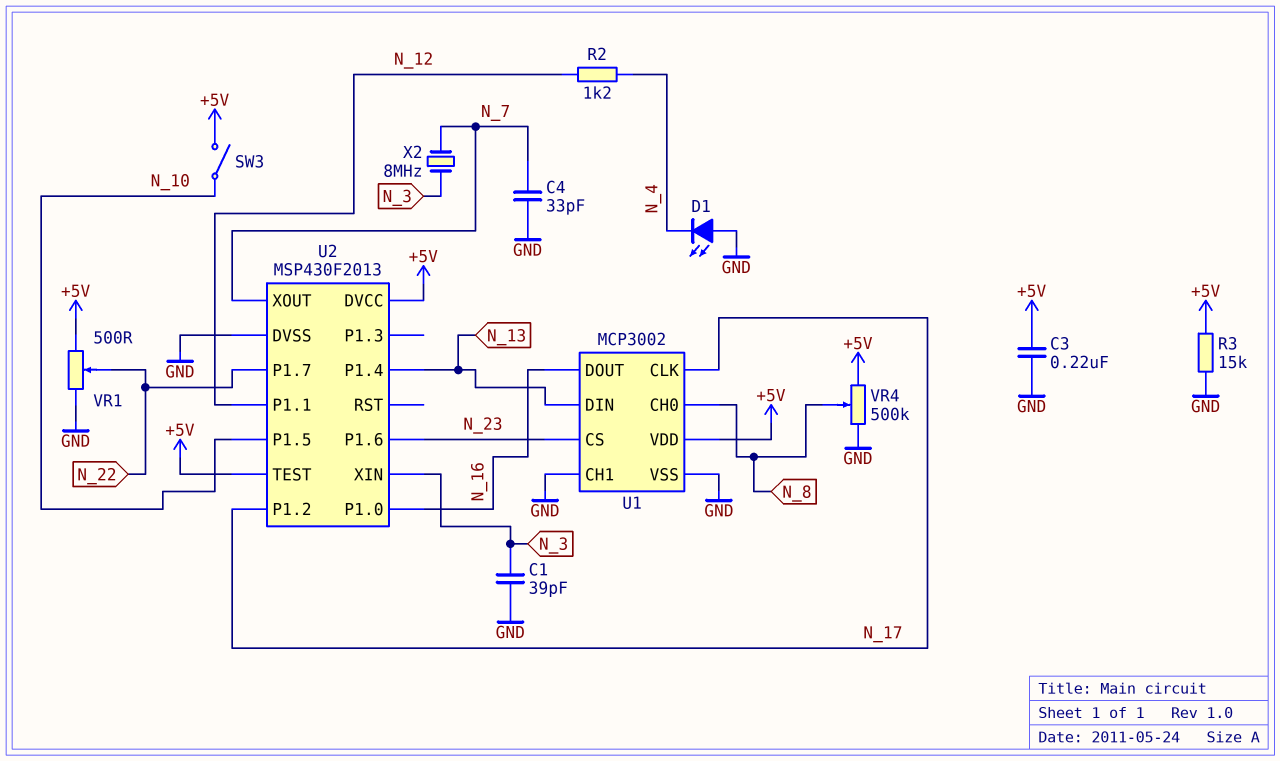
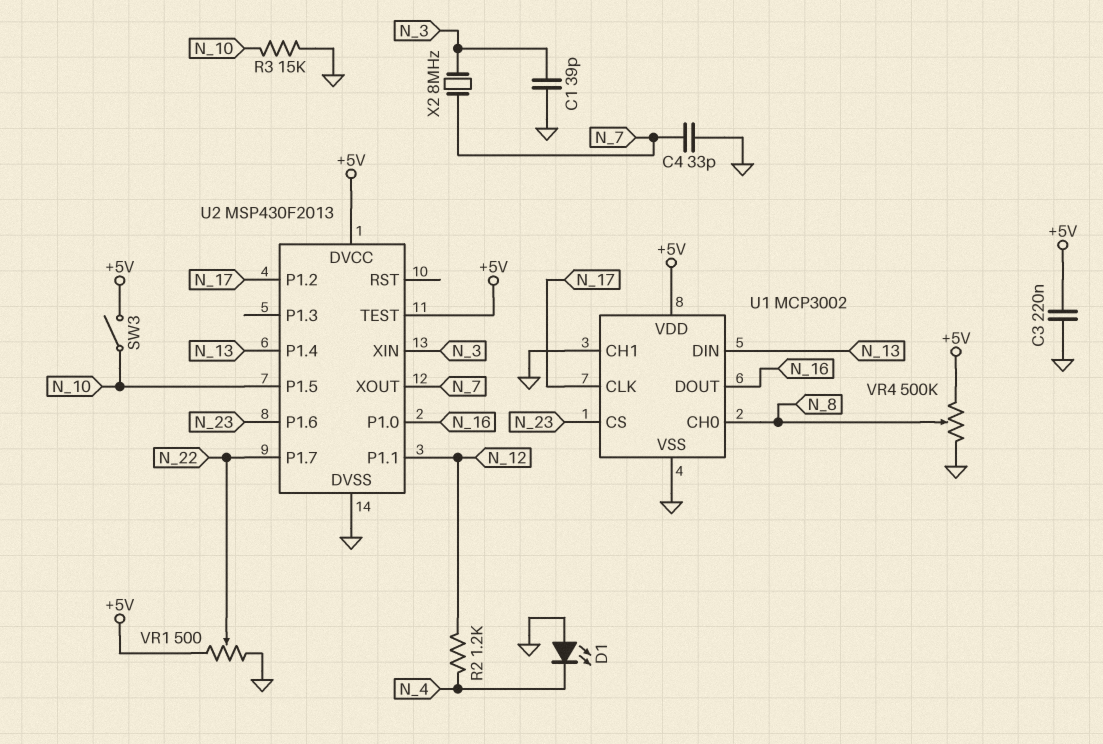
R3: 15k (+5V, GND) -> 15k (GND, N_10)

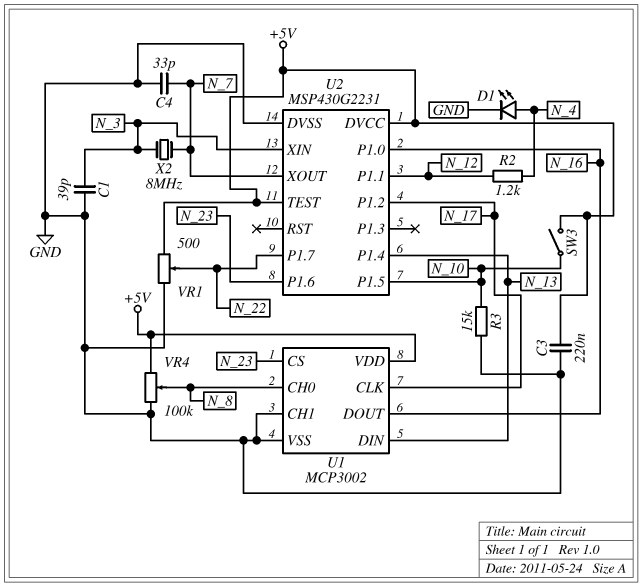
D1: LED (A GND, K N_4) -> LED (A N_4, K GND)
U2: MSP430F2013 -> MSP430G2231
VR4: 500k (+5V, GND, wiper N_8) -> 100k (+5V, GND, wiper N_8)

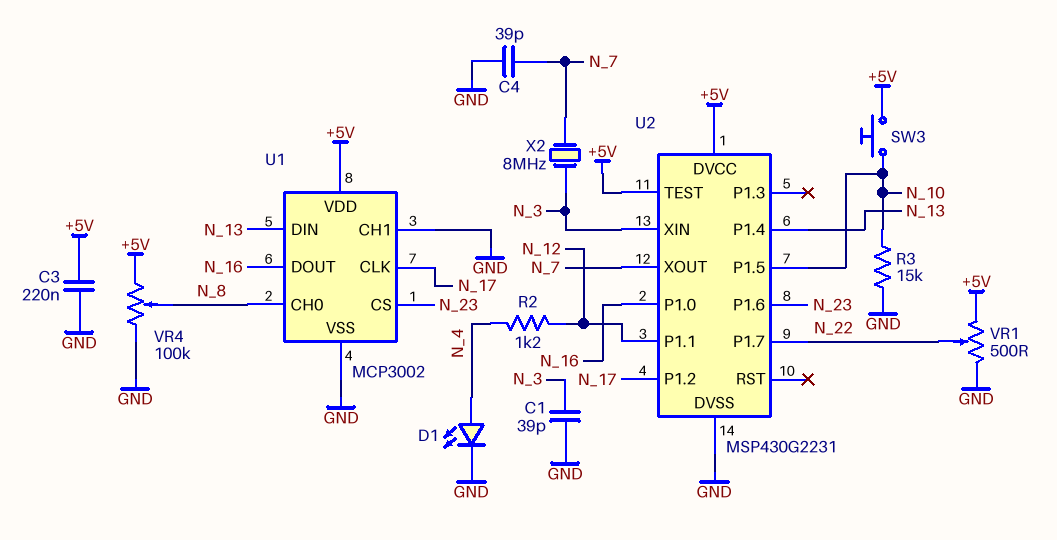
C4: 33pF (GND, N_7) -> 39pF (GND, N_7)
SW3: switch (+5V, N_10) -> button (+5V, N_10)

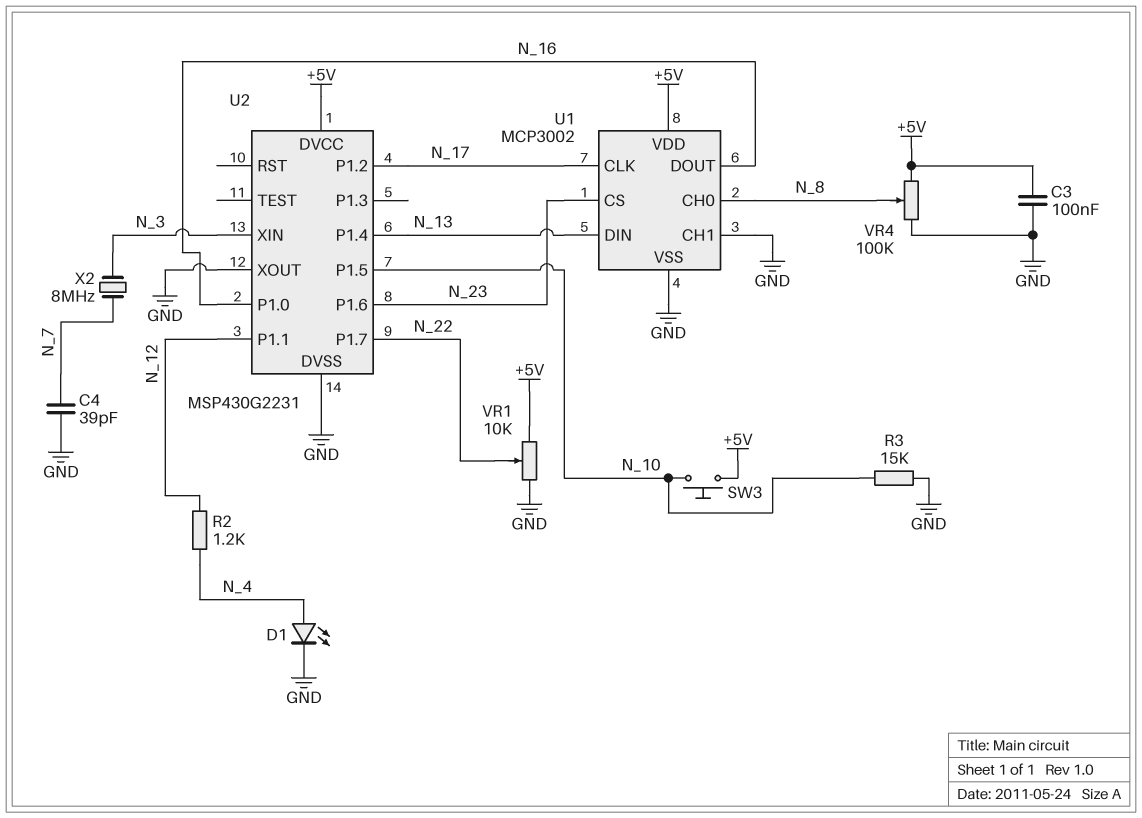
C1: 39pF (GND, N_3) -> none
C3: 220nF (+5V, GND) -> 100nF (+5V, GND)
U2 pin TEST: +5V -> none
U2 pin XOUT: N_7 -> GND
VR1: 500 (+5V, GND, wiper N_22) -> 10k (+5V, GND, wiper N_22)

